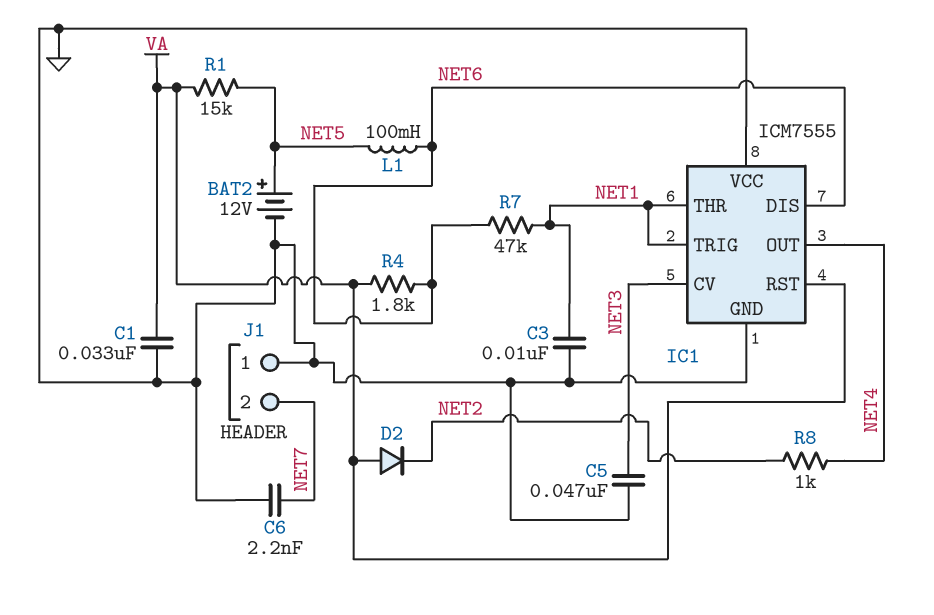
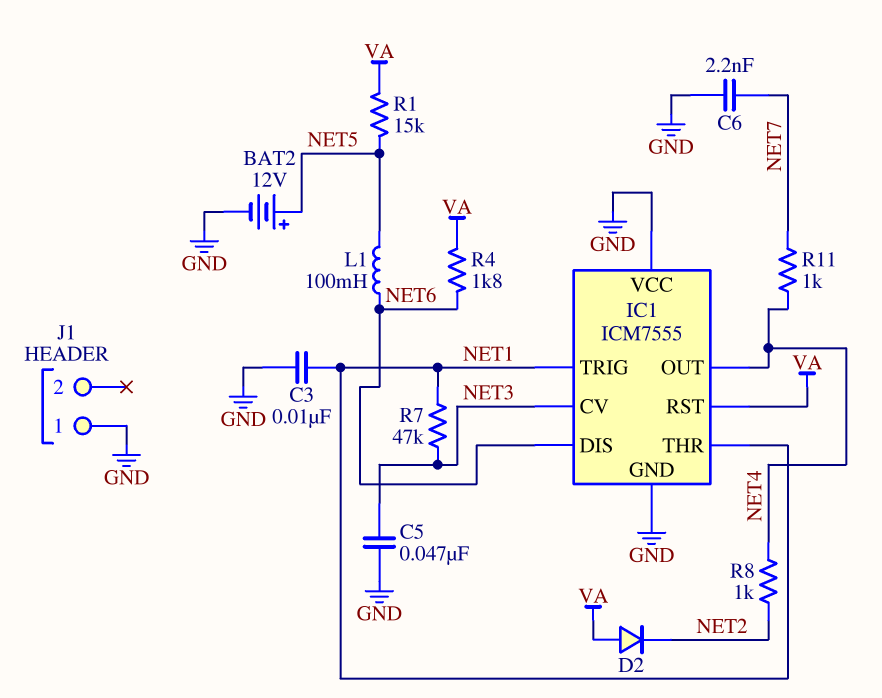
C1: 33nF (GND, VA) -> none
J1 pin 2: NET7 -> none
R7: 47k (NET1, NET6) -> 47k (NET1, NET3)
R11: none -> 1k (NET4, NET7)

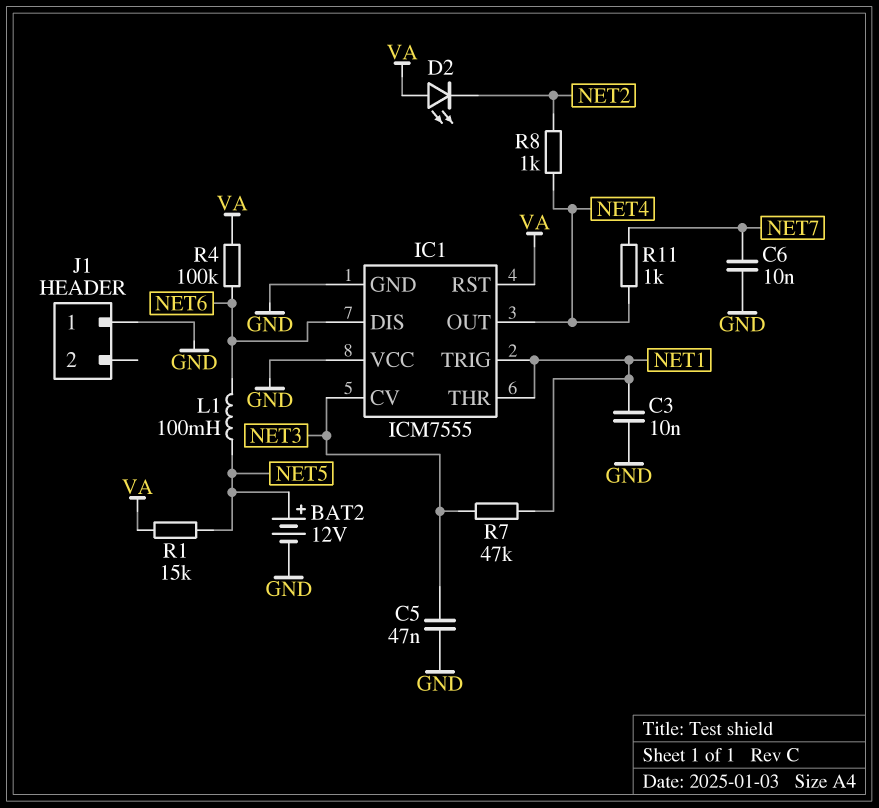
C6: 2.2nF (GND, NET7) -> 10nF (GND, NET7)
D2: diode (A VA, K NET2) -> LED (A VA, K NET2)
R4: 1.8k (NET6, VA) -> 100k (NET6, VA)

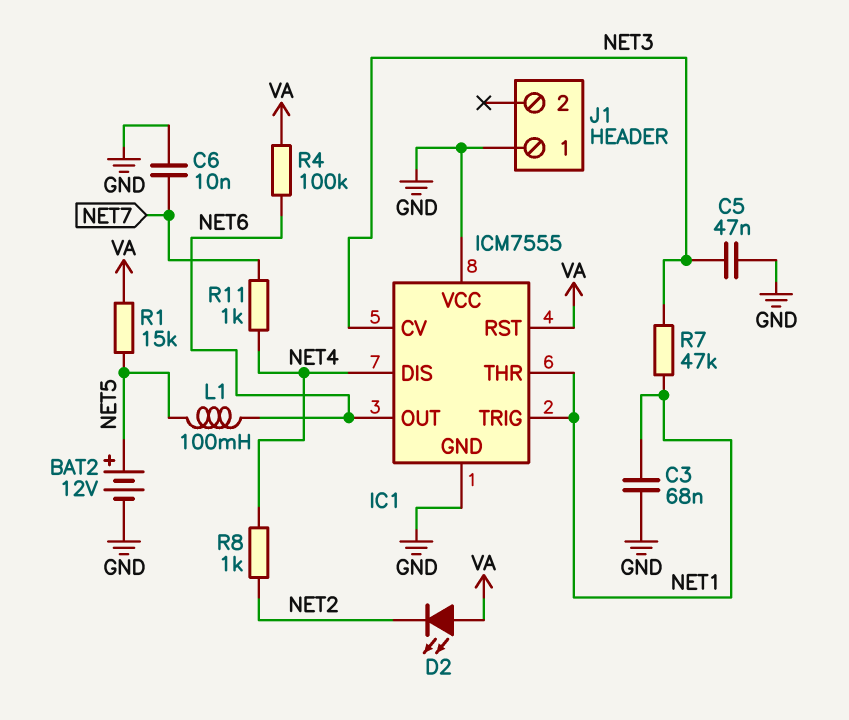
C3: 10nF (GND, NET1) -> 68nF (GND, NET1)
IC1 pin DIS: NET6 -> NET4
IC1 pin OUT: NET4 -> NET6

